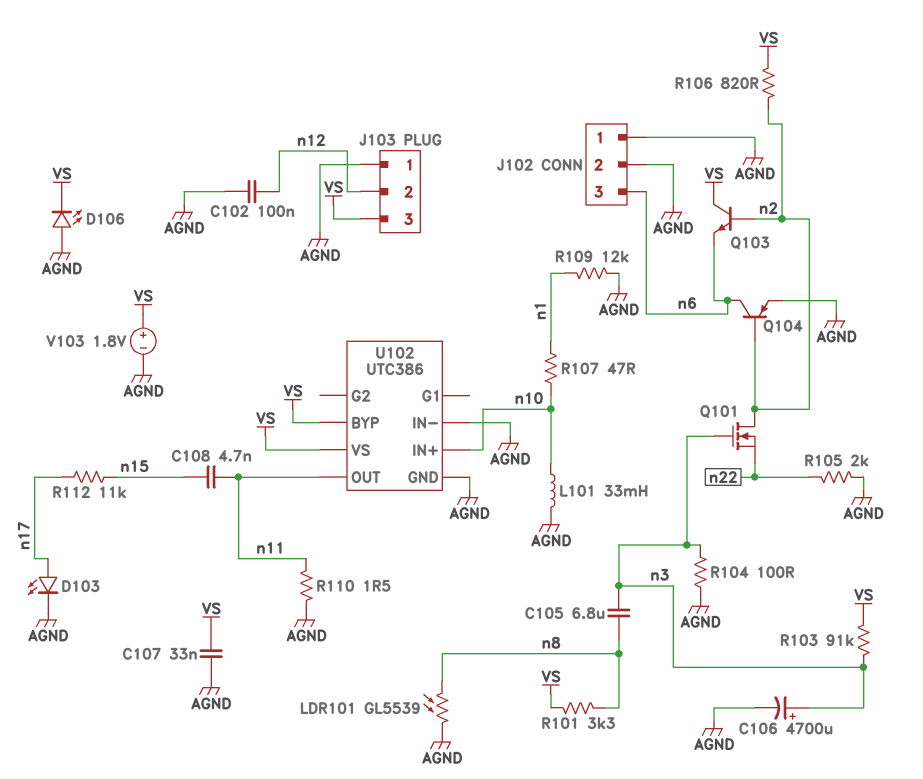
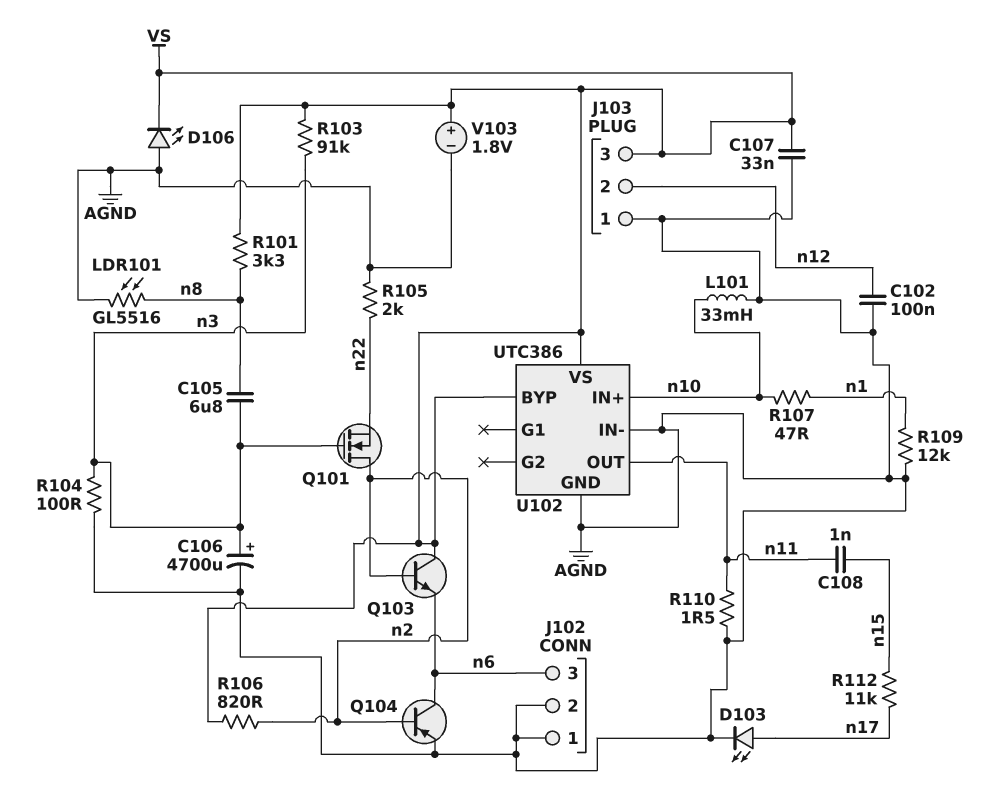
C108: 4.7nF (n11, n15) -> 1nF (n11, n15)
LDR101: GL5539 (AGND, n8) -> GL5516 (AGND, n8)

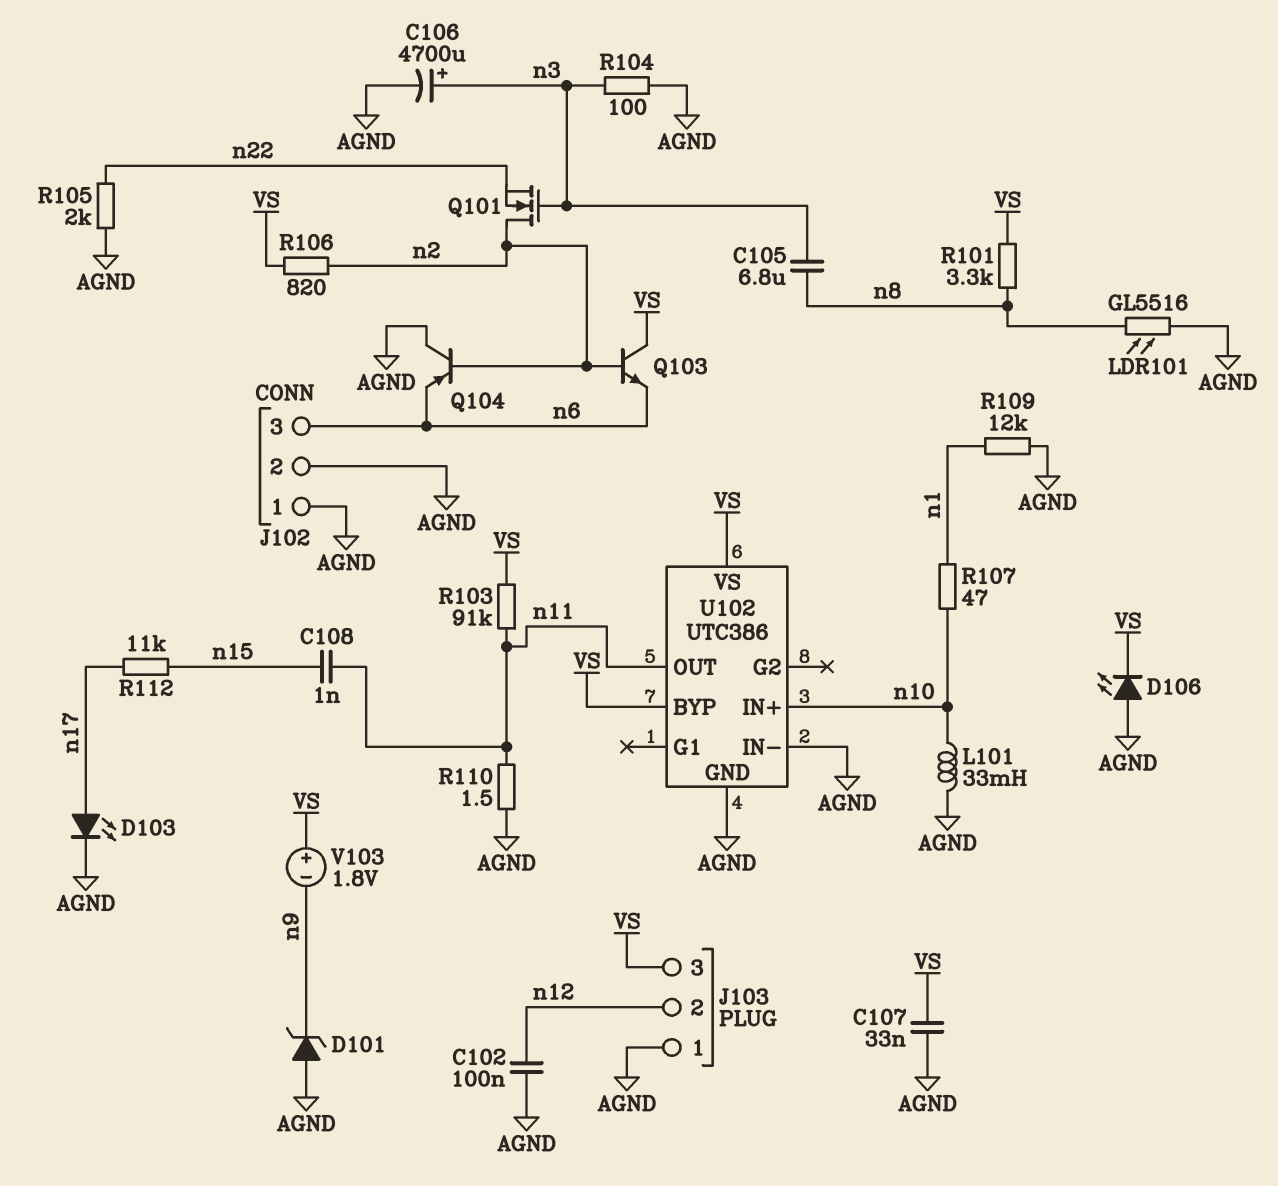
D101: none -> zener (A AGND, K n9)
Q104: PNP (B n2, C n6, E AGND) -> PNP (B n2, C AGND, E n6)
R103: 91k (VS, n3) -> 91k (VS, n11)
V103: 1.8V (plus VS, minus AGND) -> 1.8V (plus VS, minus n9)

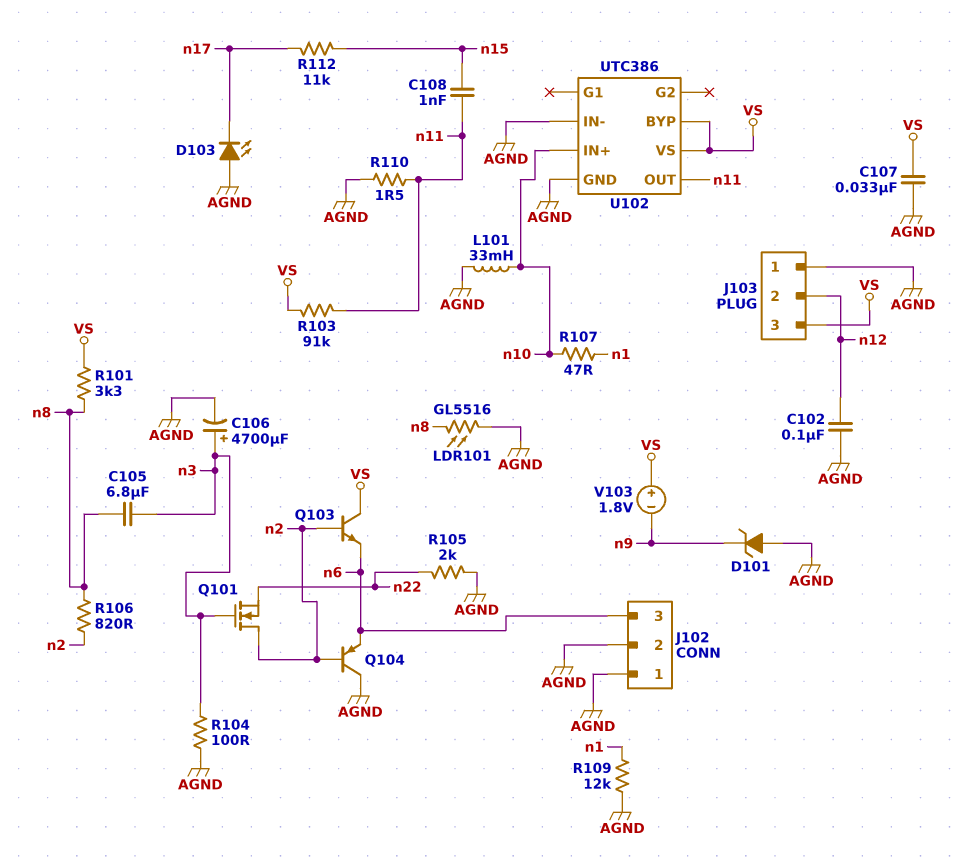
D103: LED (A n17, K AGND) -> LED (A AGND, K n17)
D106: LED (A AGND, K VS) -> none
R106: 820 (VS, n2) -> 820 (n2, n8)

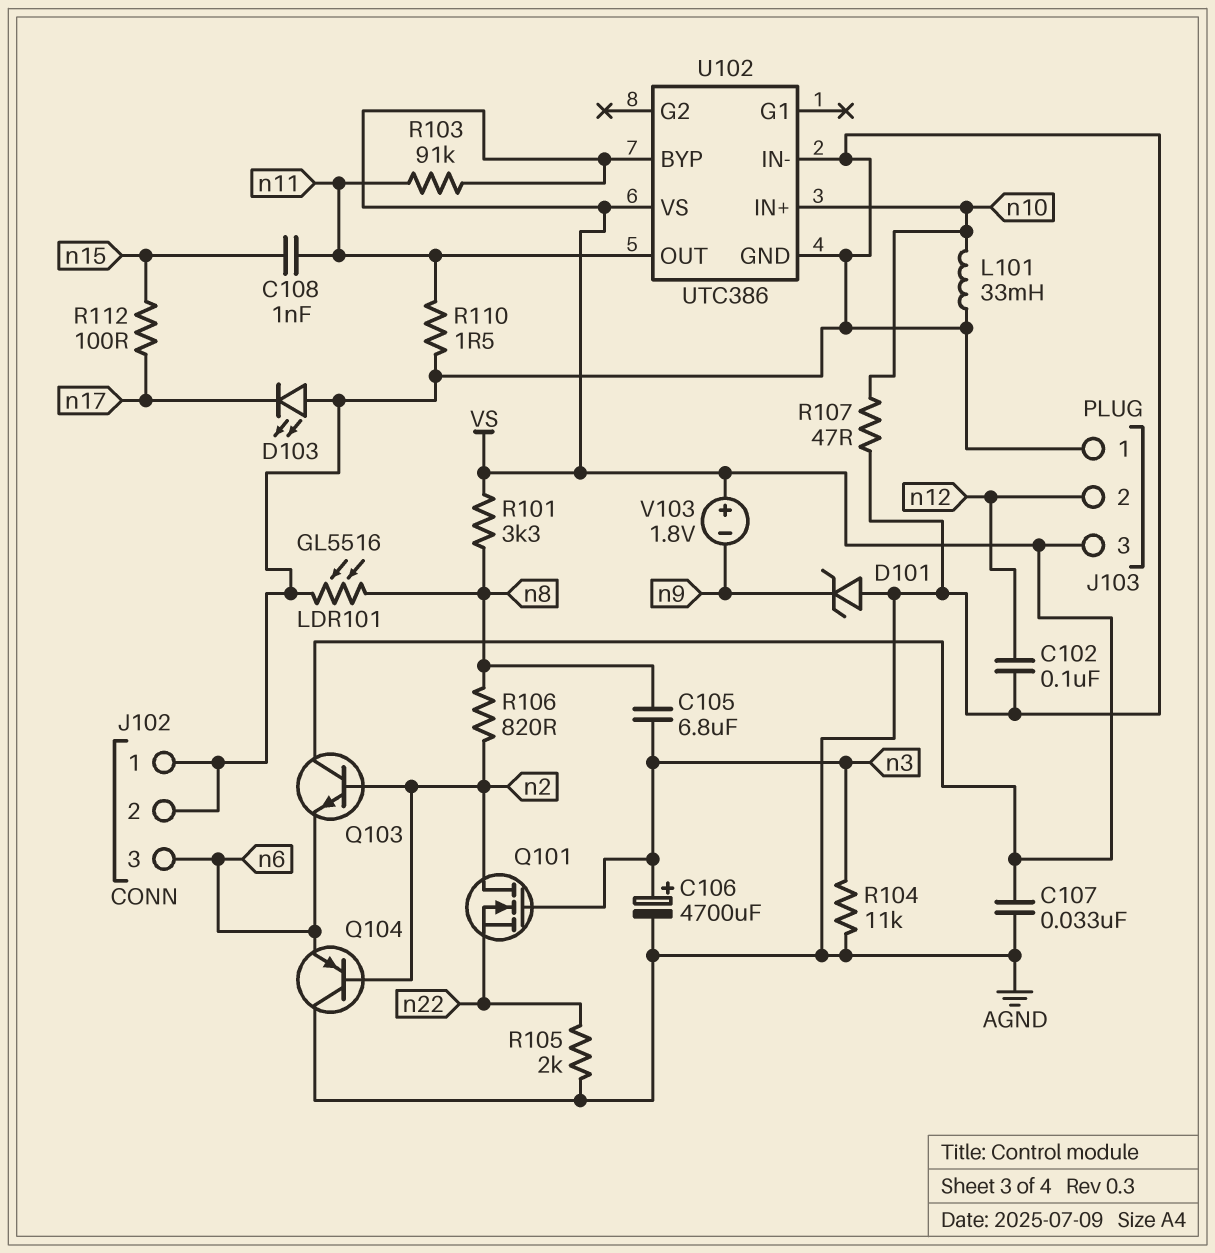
R104: 100 (AGND, n3) -> 11k (AGND, n3)
R107: 47 (n1, n10) -> 47 (AGND, n10)
R109: 12k (AGND, n1) -> none
R112: 11k (n15, n17) -> 100 (n15, n17)

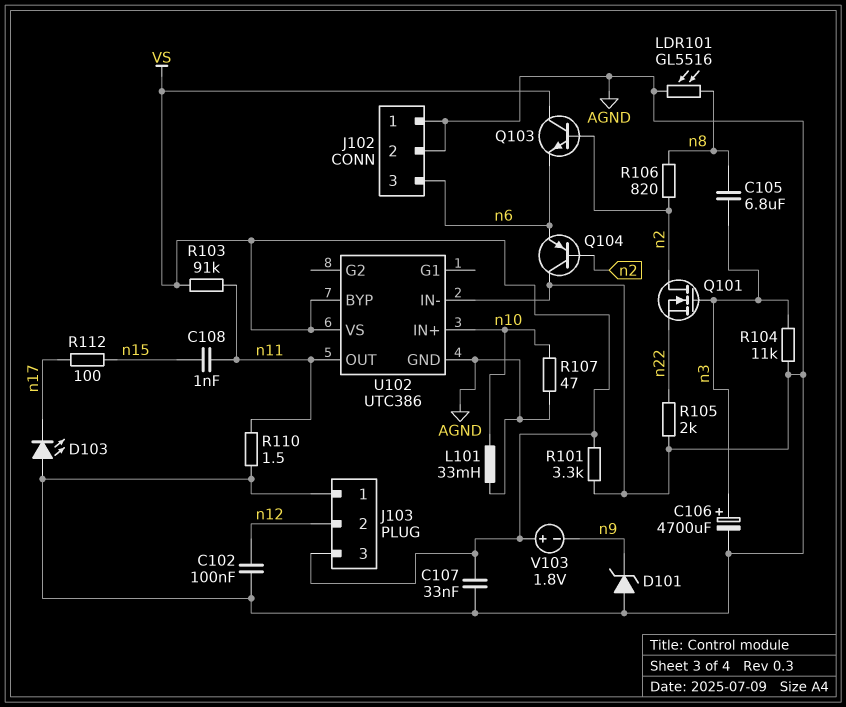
R101: 3.3k (VS, n8) -> 3.3k (AGND, VS)

